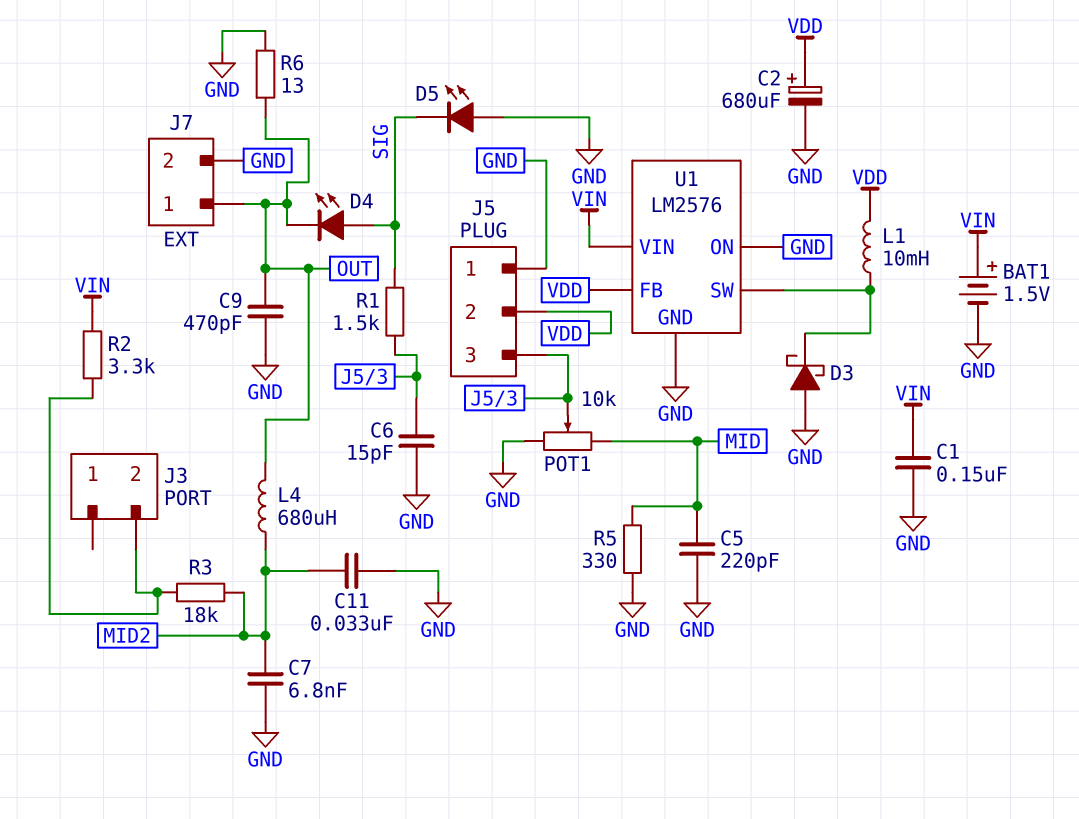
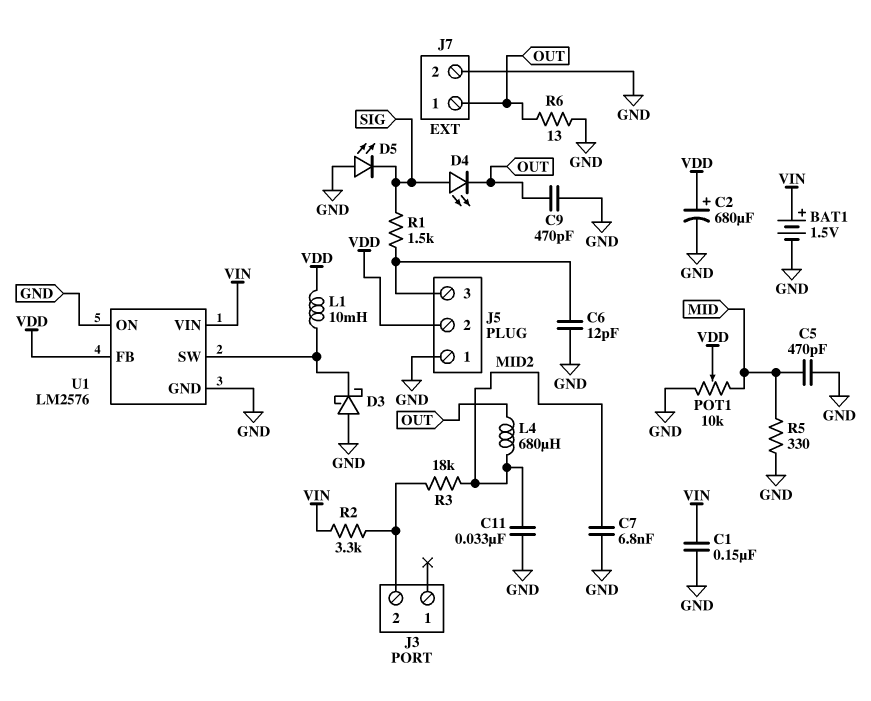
C5: 220pF (GND, MID) -> 470pF (GND, MID)
C6: 15pF (GND, J5/3) -> 12pF (GND, J5/3)
POT1: 10k (GND, MID, wiper J5/3) -> 10k (GND, MID, wiper VDD)

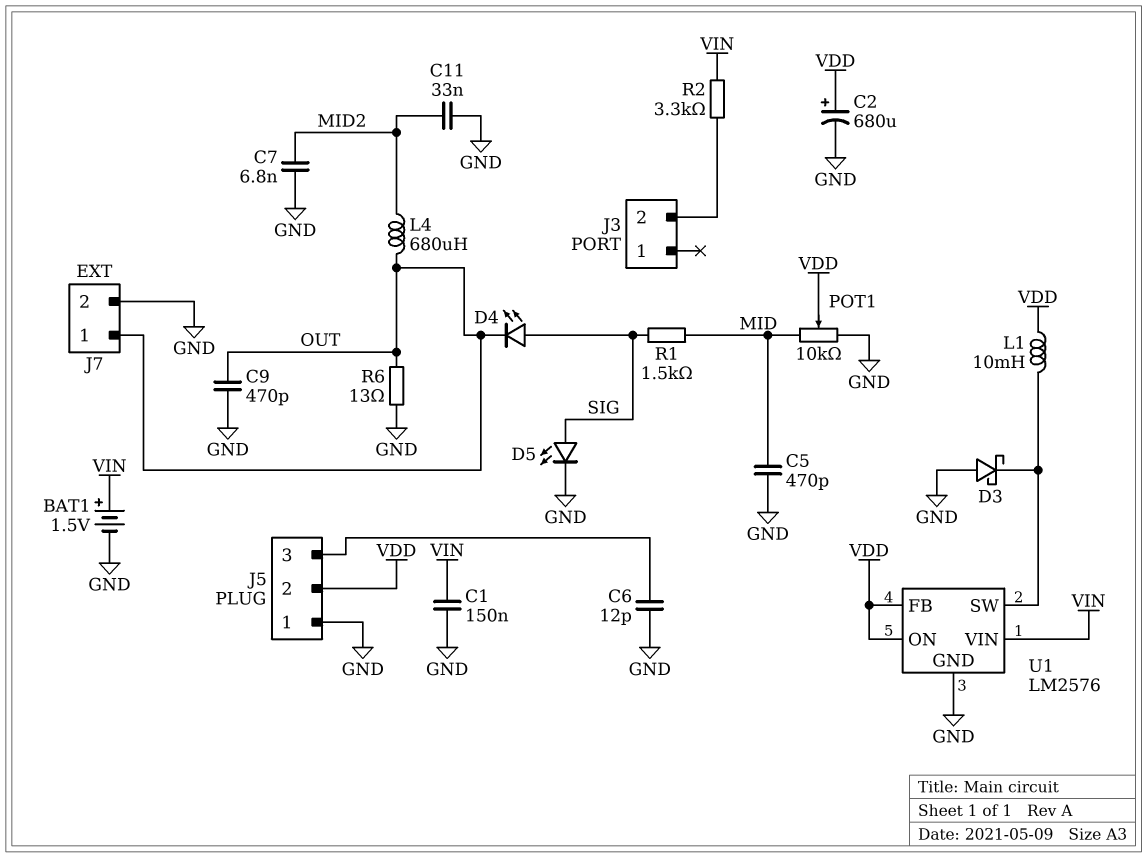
D5: LED (A GND, K SIG) -> LED (A SIG, K GND)
R1: 1.5k (J5/3, SIG) -> 1.5k (MID, SIG)
R3: 18k (J3/2, MID2) -> none
R5: 330 (GND, MID) -> none
U1 pin ON: GND -> VDD

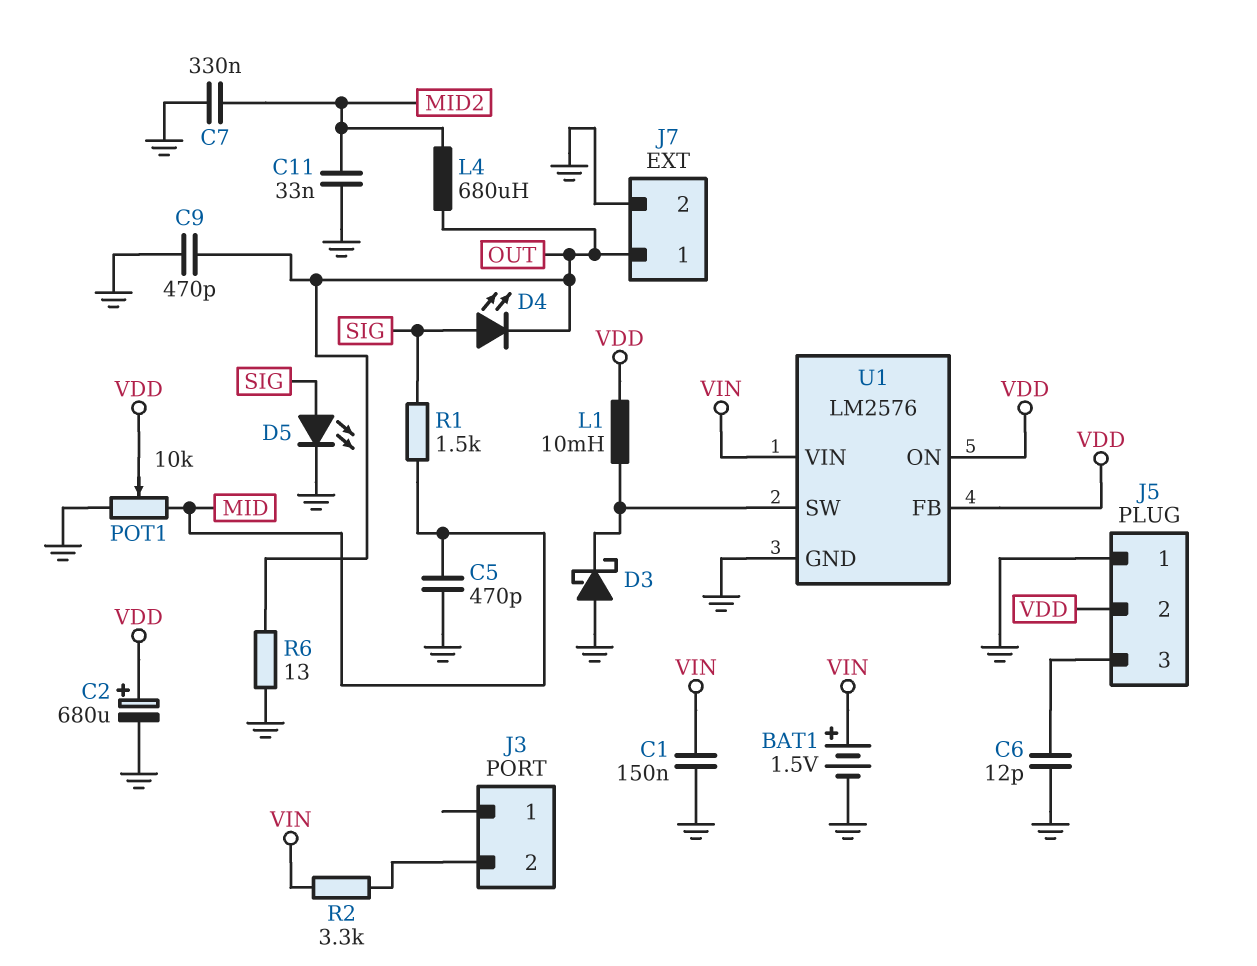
C7: 6.8nF (GND, MID2) -> 330nF (GND, MID2)

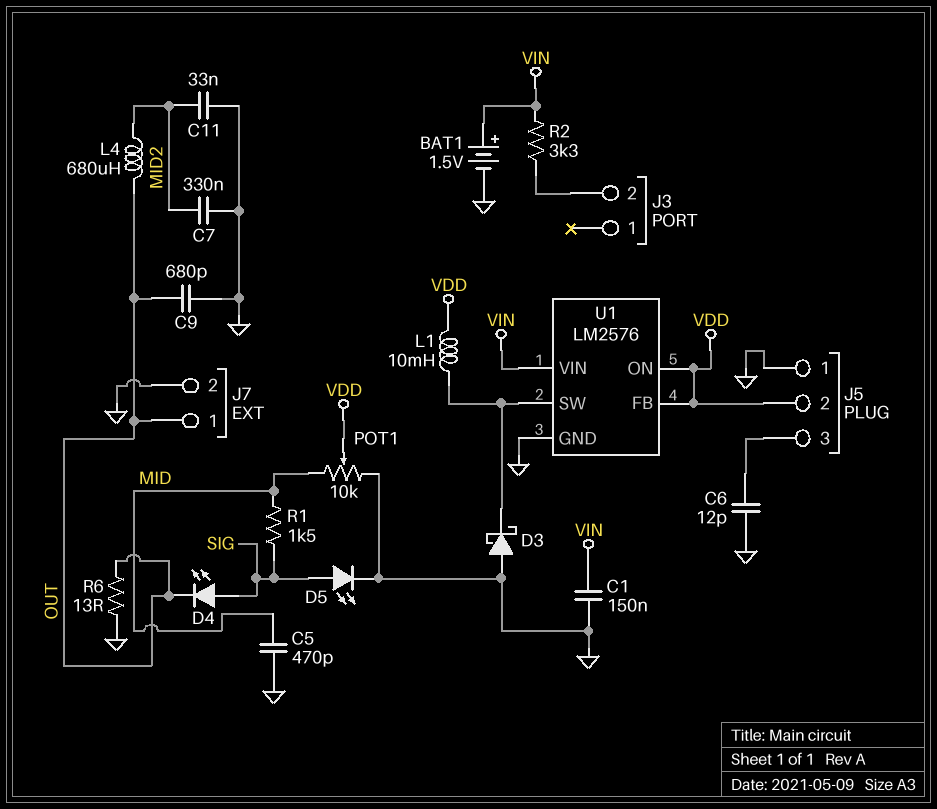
C2: 680uF (plus VDD, minus GND) -> none
C9: 470pF (GND, OUT) -> 680pF (GND, OUT)

